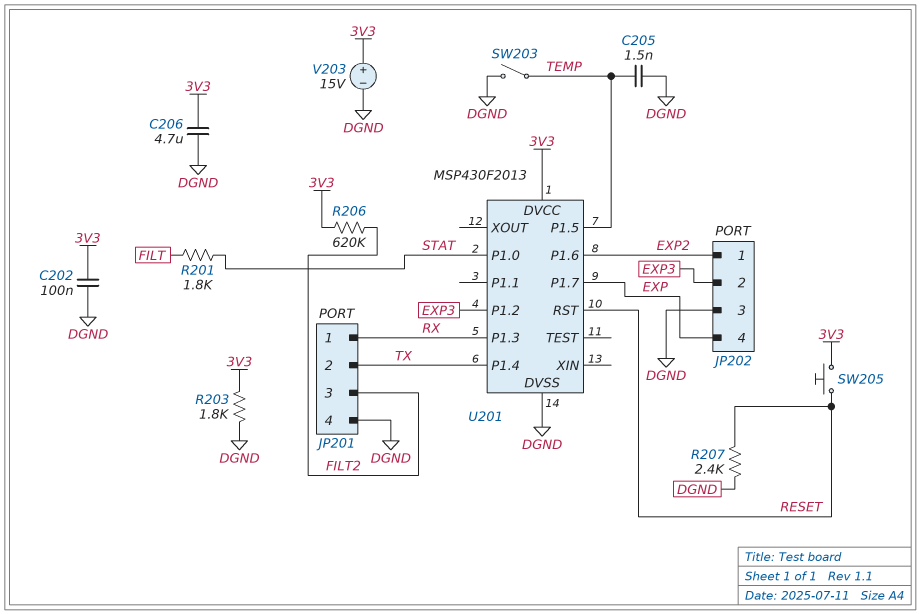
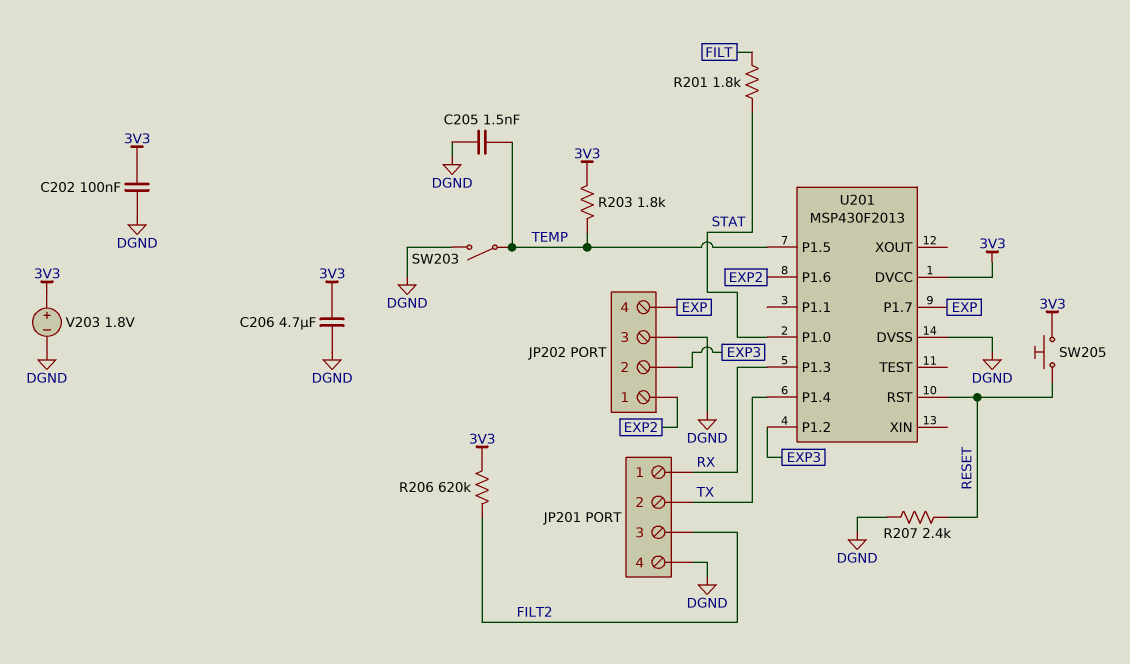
R203: 1.8k (3V3, DGND) -> 1.8k (3V3, TEMP)
V203: 15V (plus 3V3, minus DGND) -> 1.8V (plus 3V3, minus DGND)

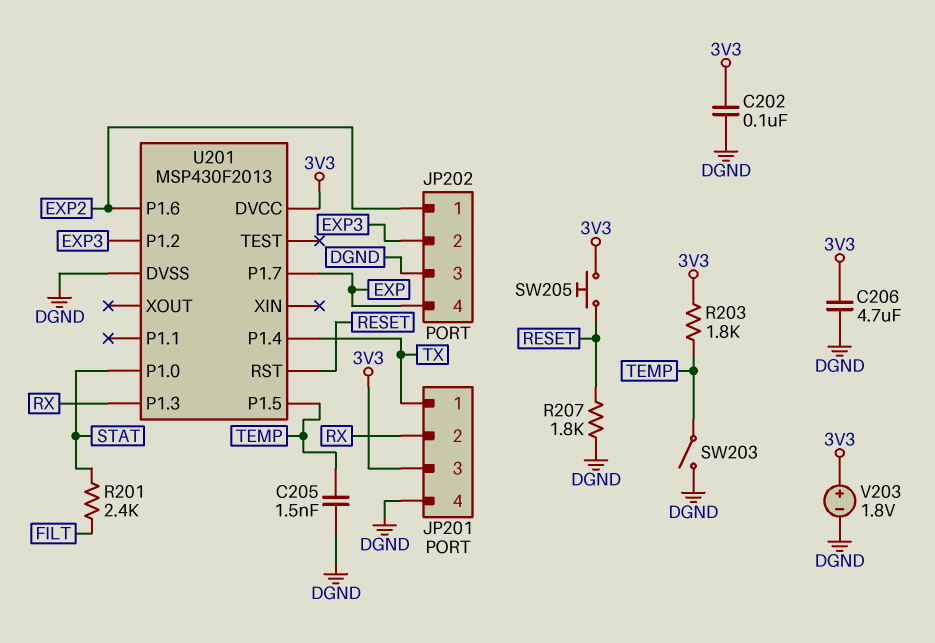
JP201 pin 1: RX -> TX
JP201 pin 2: TX -> RX
JP201 pin 3: FILT2 -> 3V3
R201: 1.8k (FILT, STAT) -> 2.4k (FILT, STAT)
R206: 620k (3V3, FILT2) -> none
R207: 2.4k (DGND, RESET) -> 1.8k (DGND, RESET)

